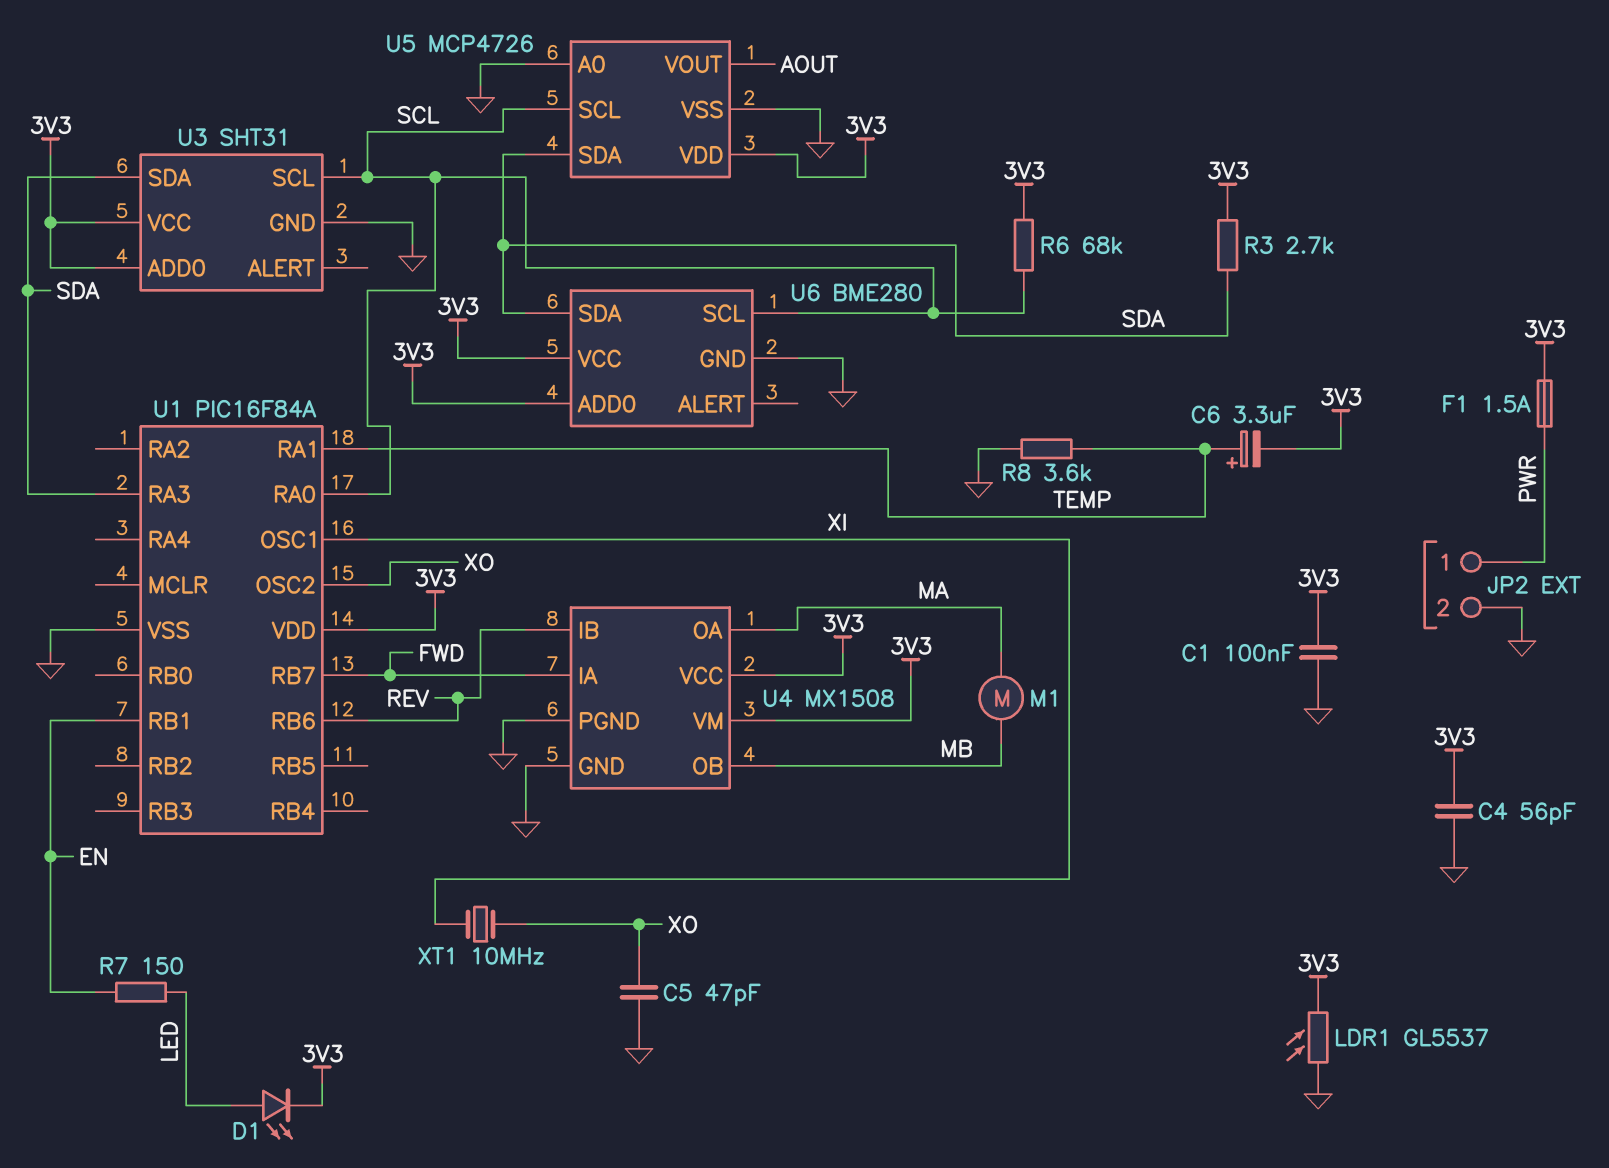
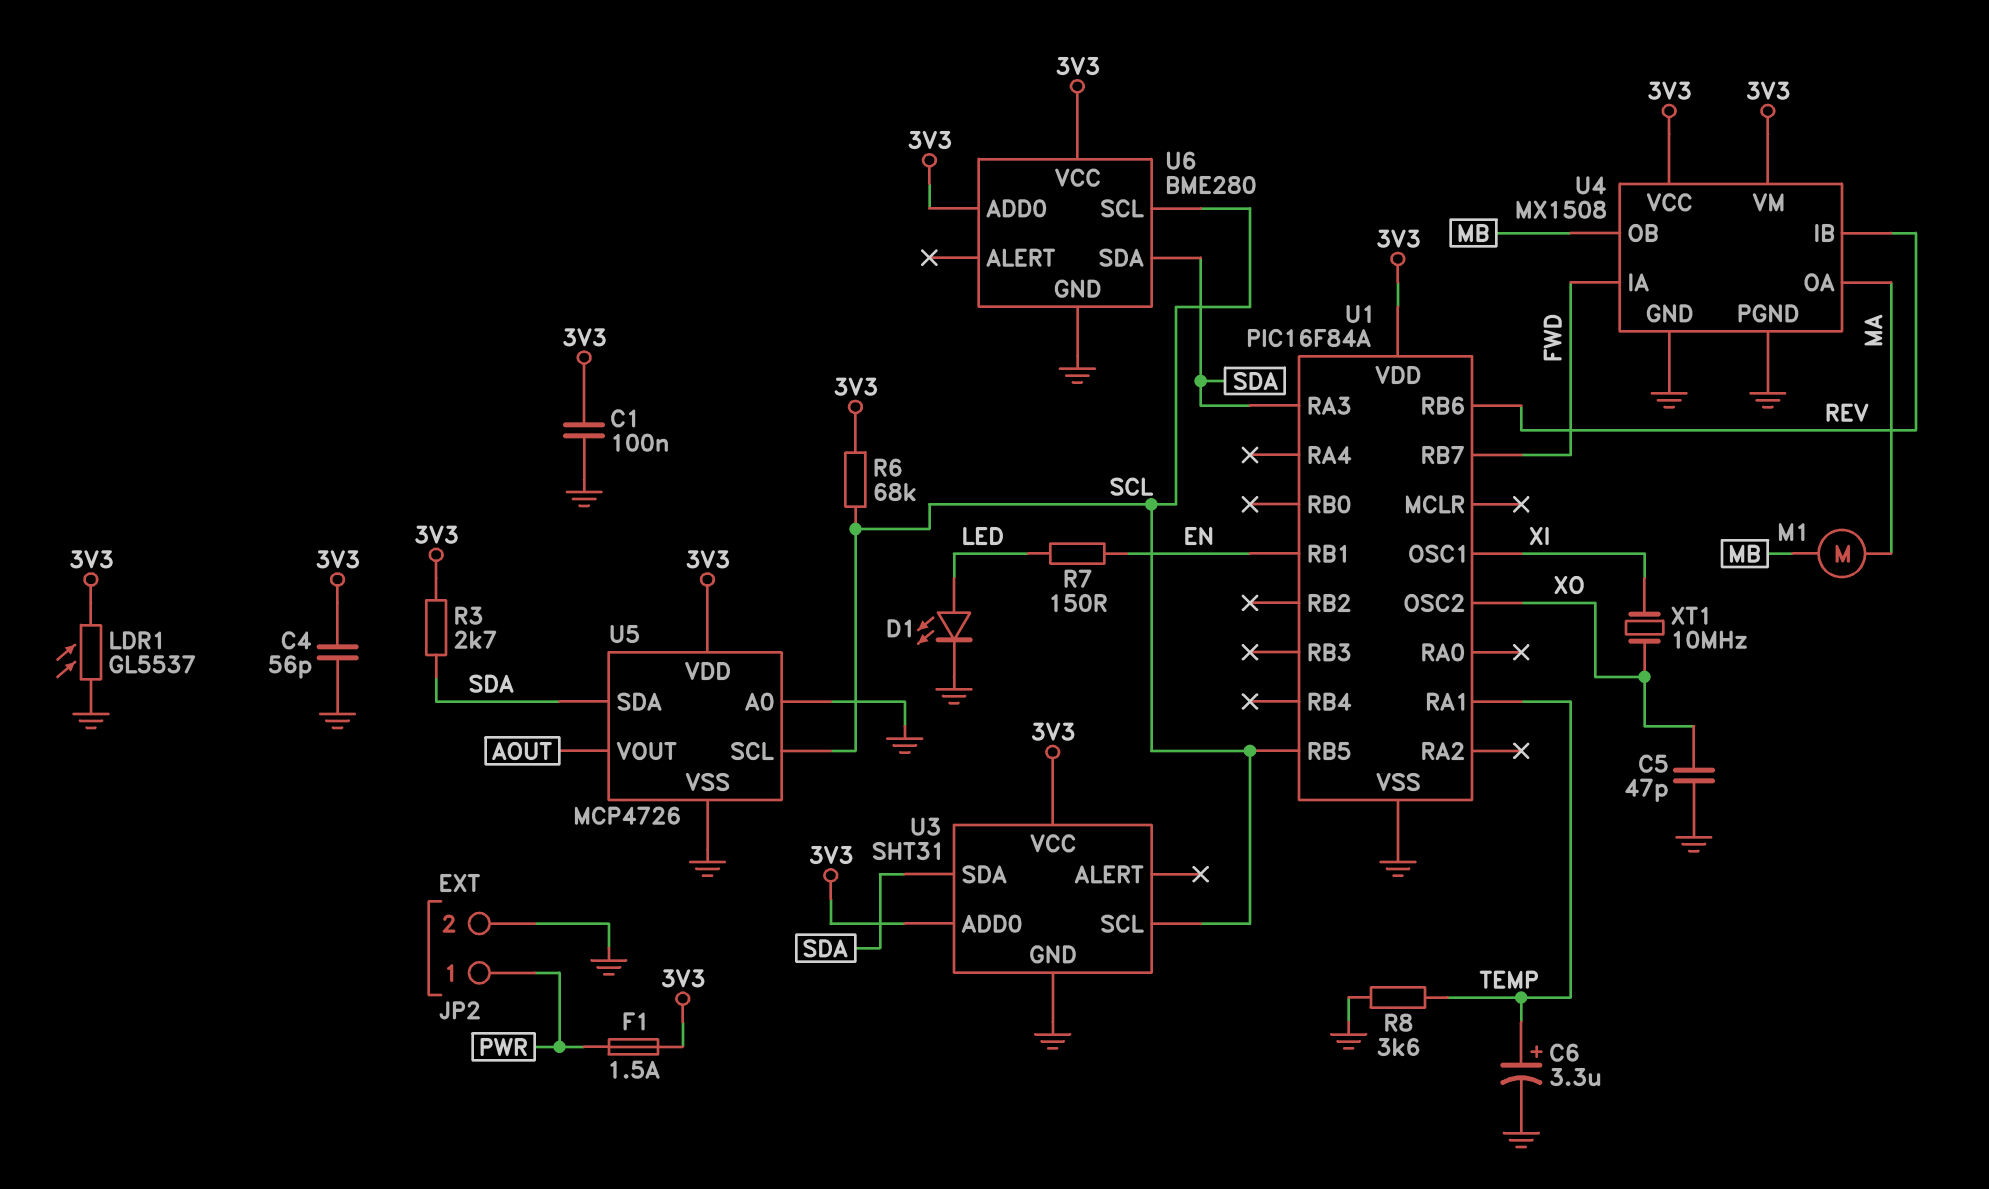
C6: 3.3uF (plus TEMP, minus 3V3) -> 3.3uF (plus TEMP, minus GND)
D1: LED (A LED, K 3V3) -> LED (A LED, K GND)
U1 pin RA0: SCL -> none
U1 pin RB5: none -> SCL

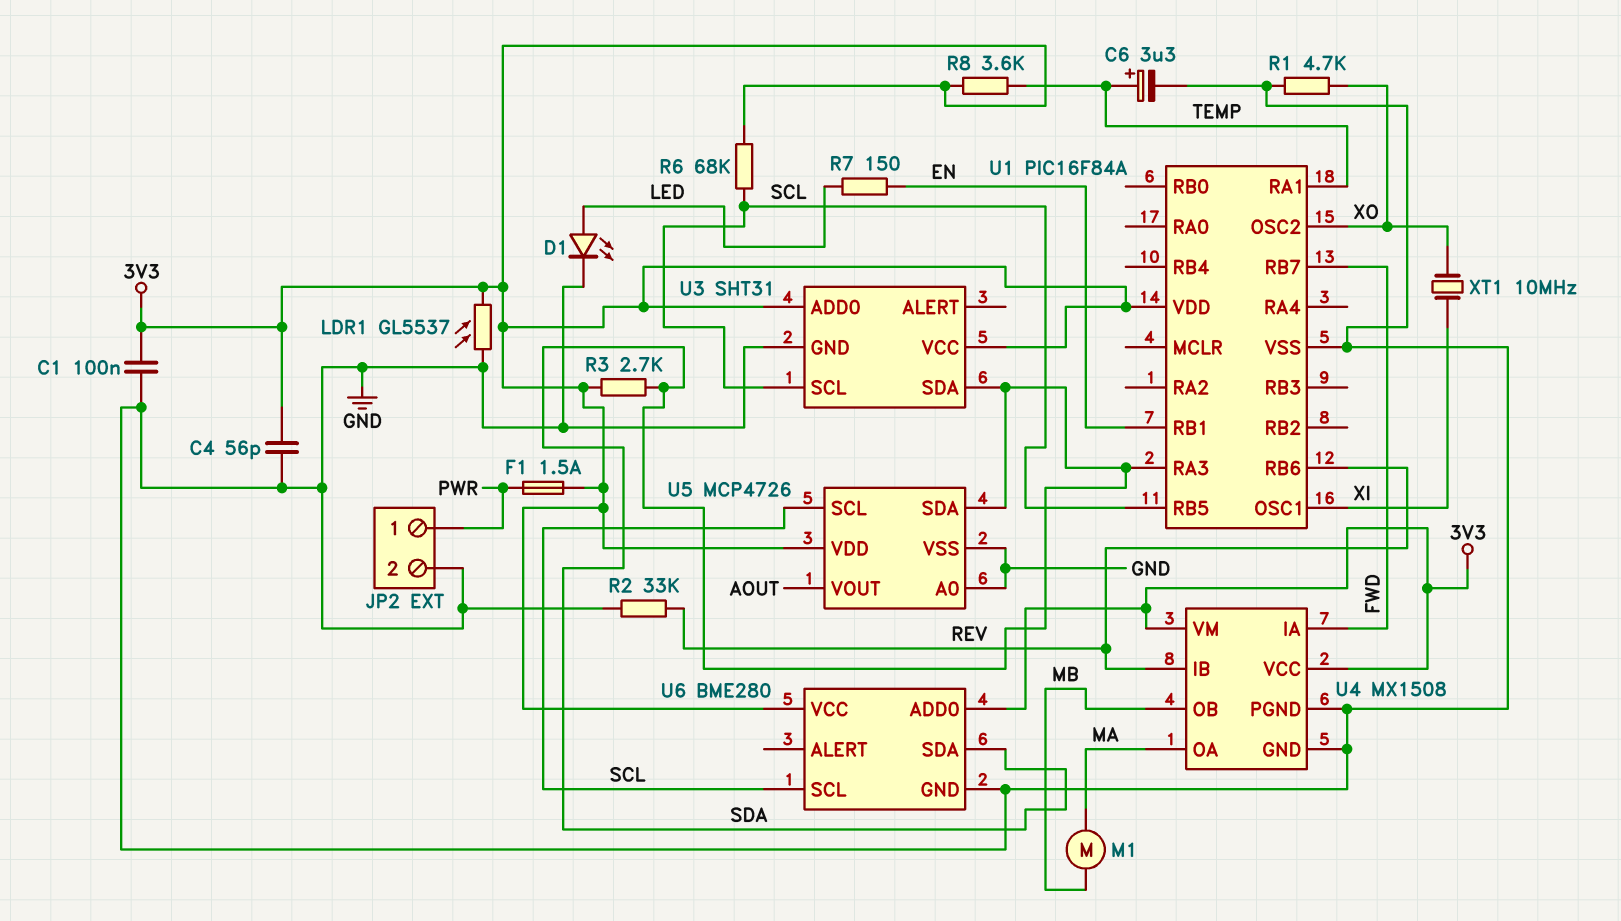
C5: 47pF (GND, XO) -> none
R1: none -> 4.7k (GND, XO)
R2: none -> 33k (GND, REV)
R8: 3.6k (GND, TEMP) -> 3.6k (3V3, TEMP)

